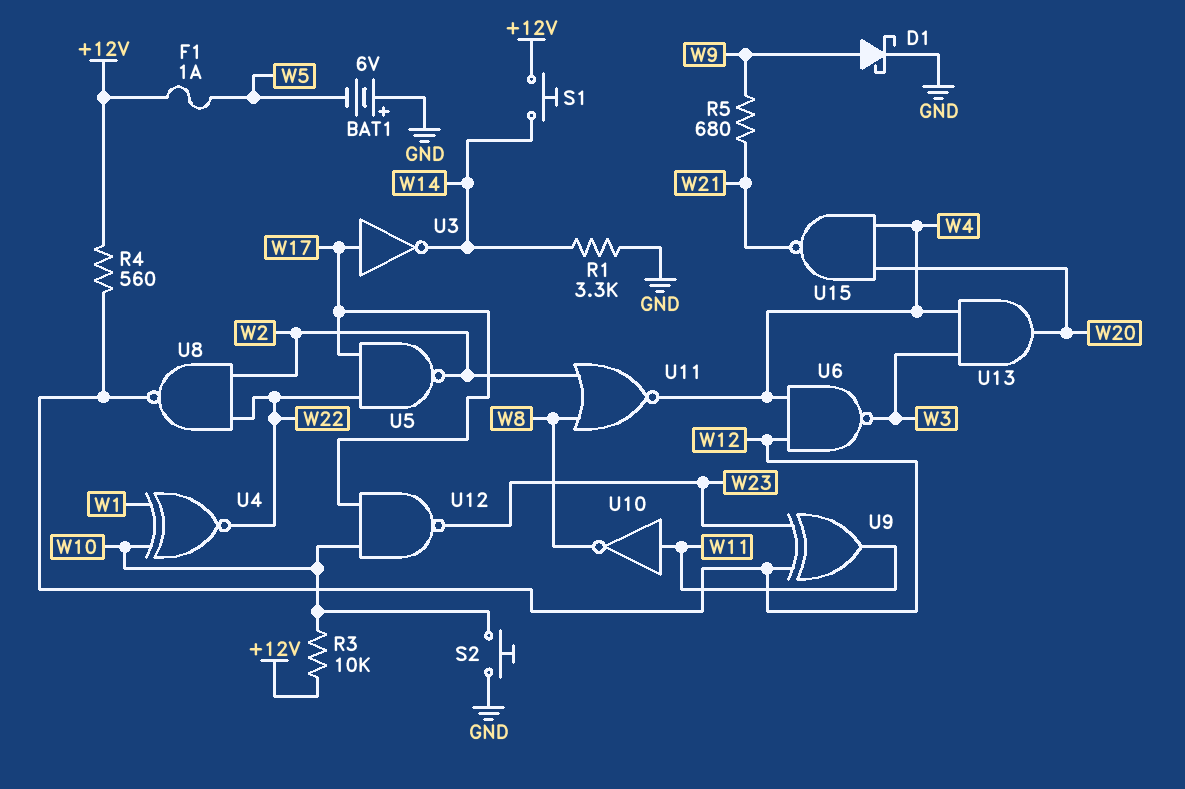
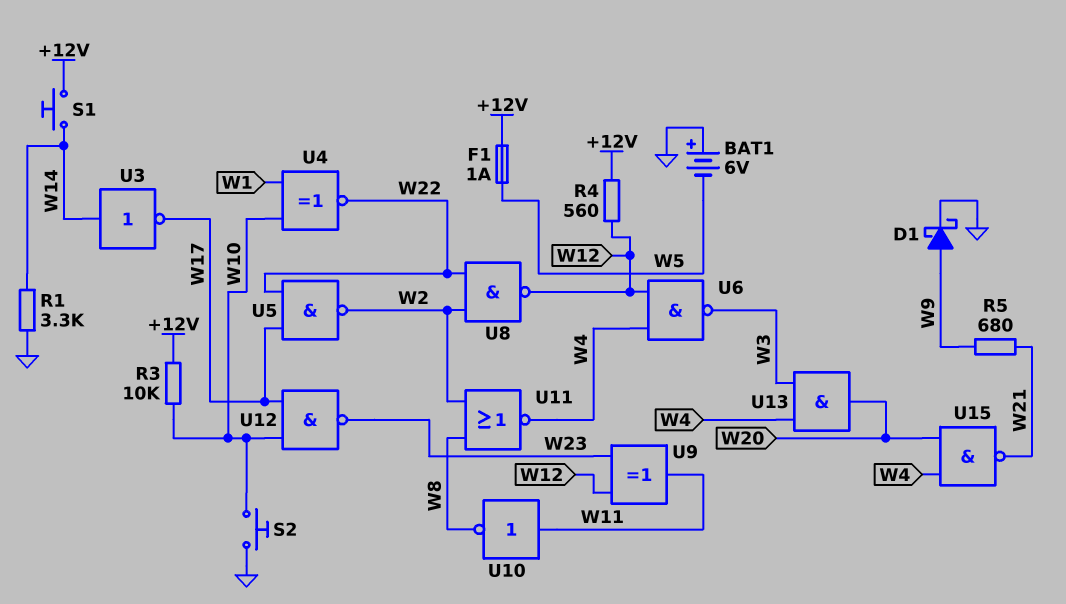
U3: NOT (in W17, out W14) -> NOT (in W14, out W17)

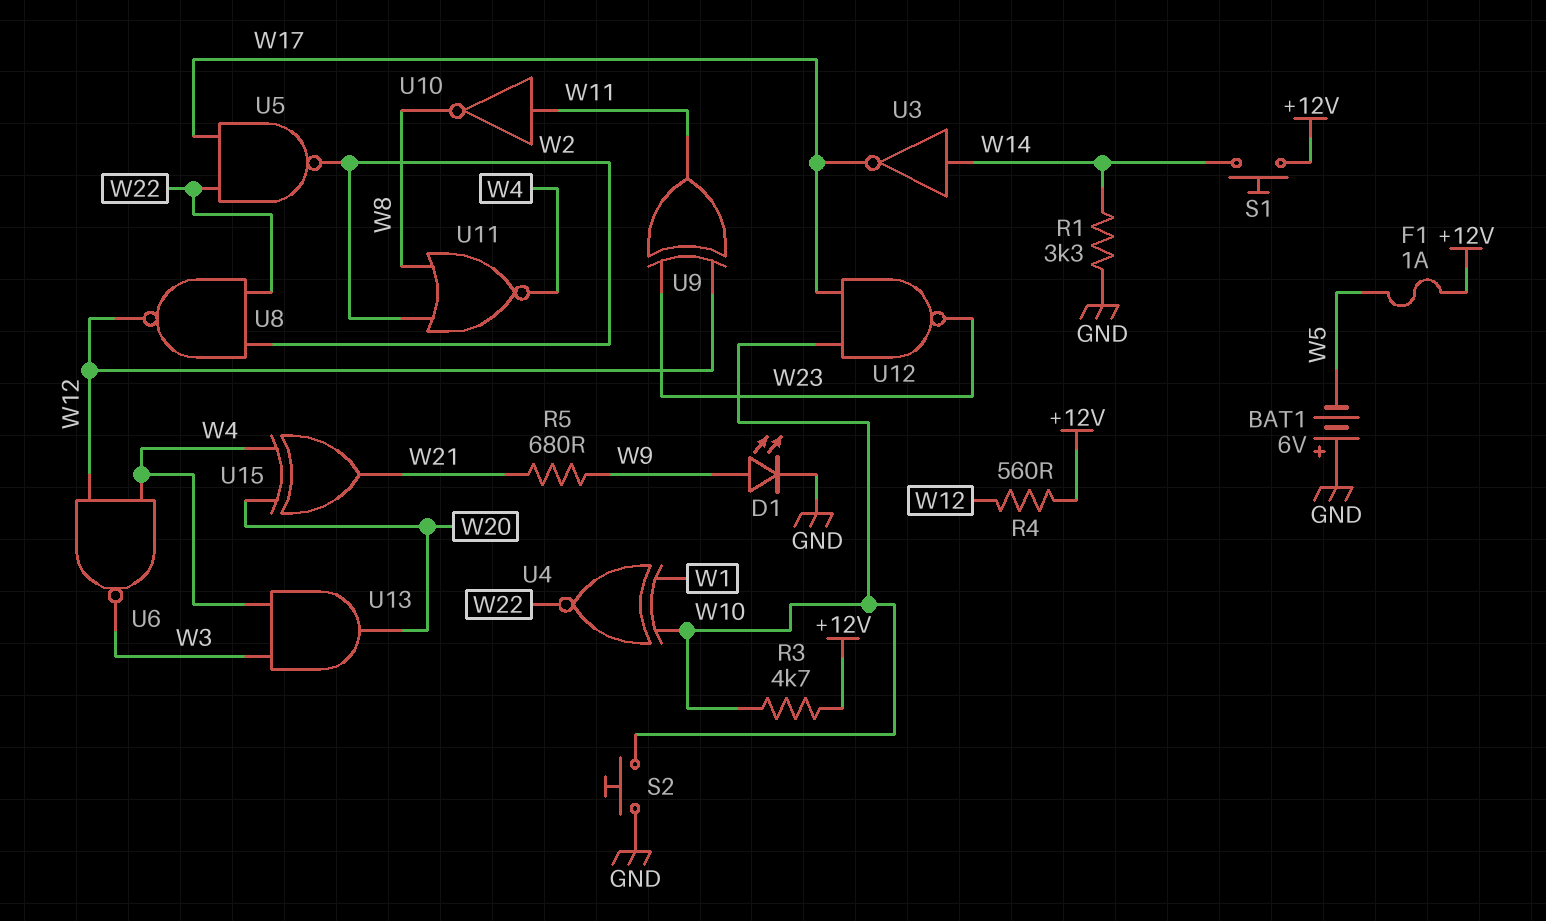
D1: schottky (A W9, K GND) -> LED (A W9, K GND)
R3: 10k (+12V, W10) -> 4.7k (+12V, W10)
U15: NAND (in W4, in W20, out W21) -> XOR (in W4, in W20, out W21)

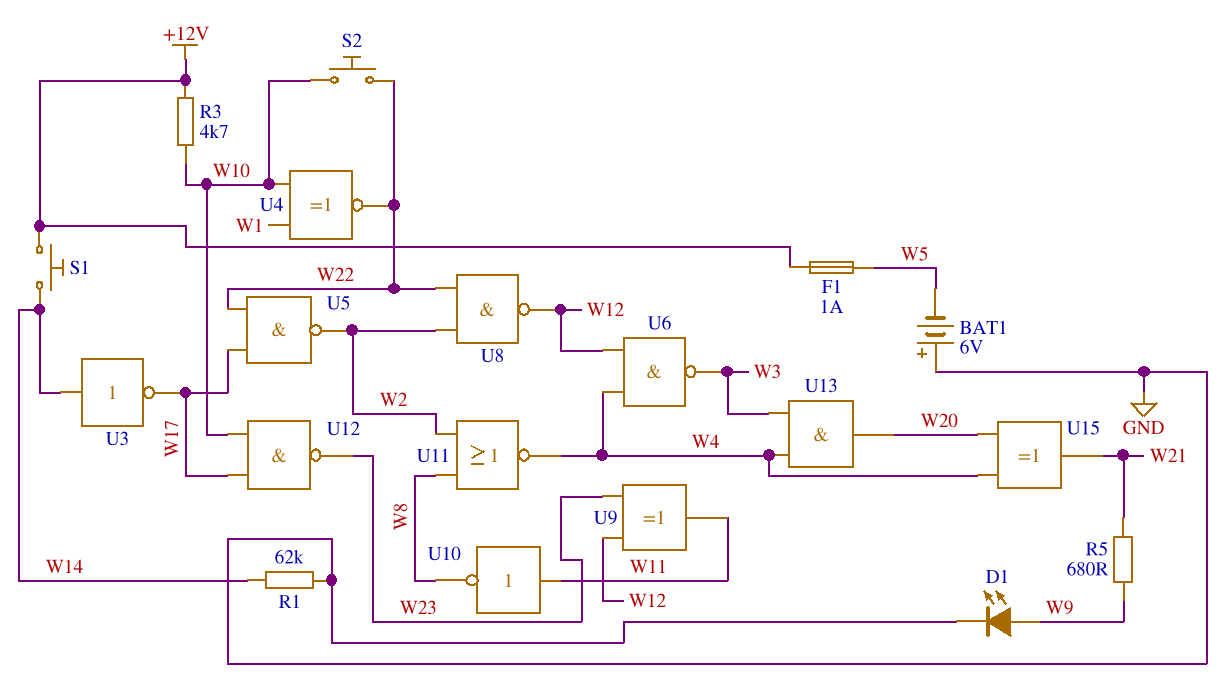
R1: 3.3k (GND, W14) -> 62k (GND, W14)
R4: 560 (+12V, W12) -> none
S2: button (GND, W10) -> button (W10, W22)

